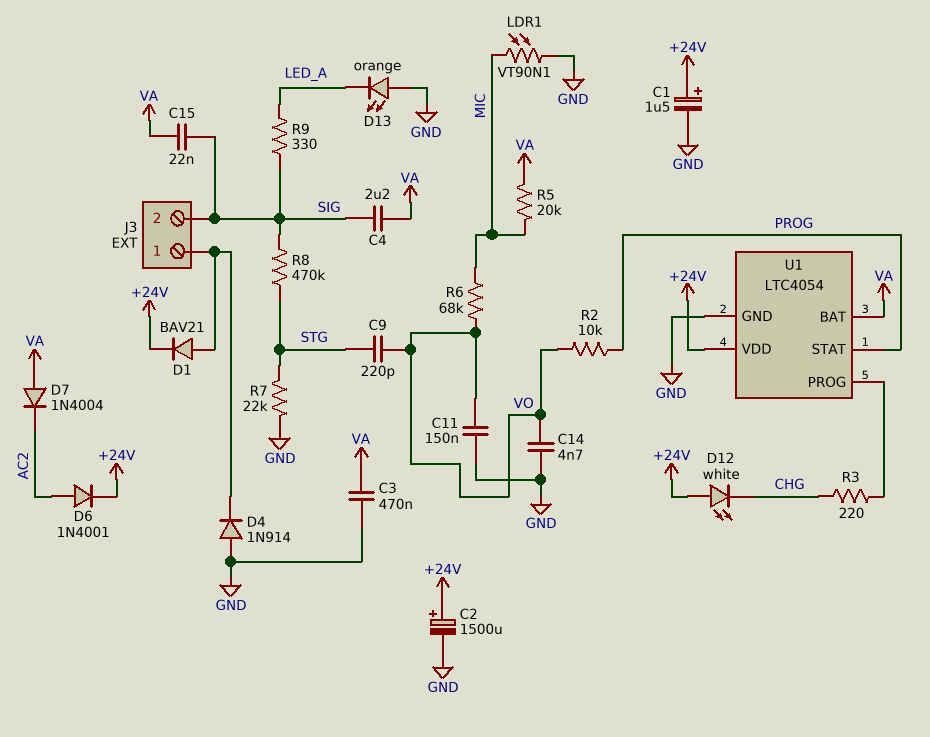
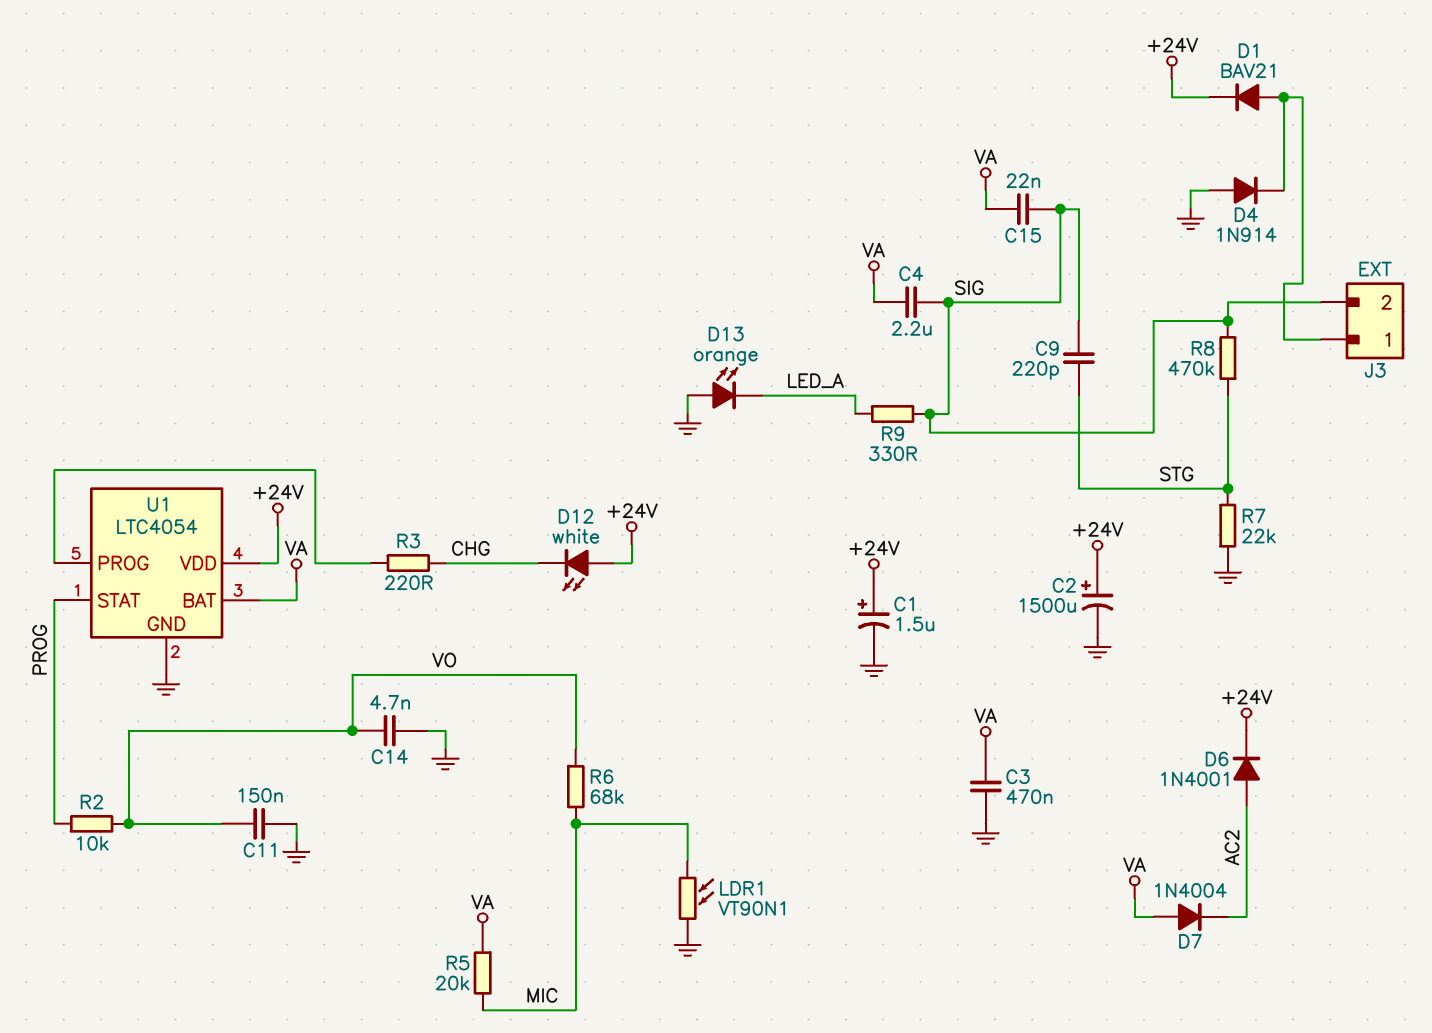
C9: 220pF (STG, VO) -> 220pF (SIG, STG)

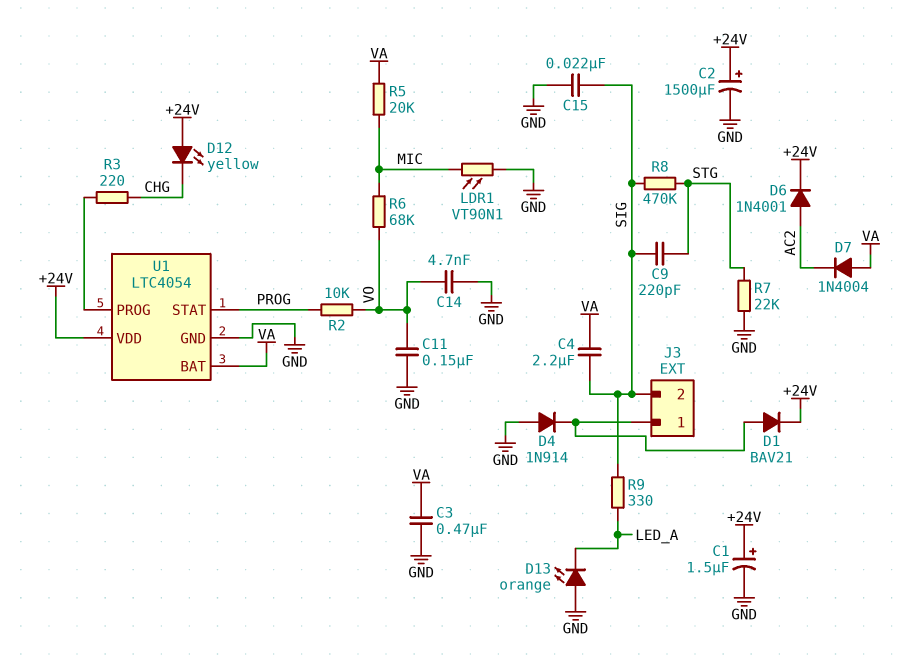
C15: 22nF (SIG, VA) -> 22nF (GND, SIG)
D12: LED white (A +24V, K CHG) -> LED yellow (A +24V, K CHG)

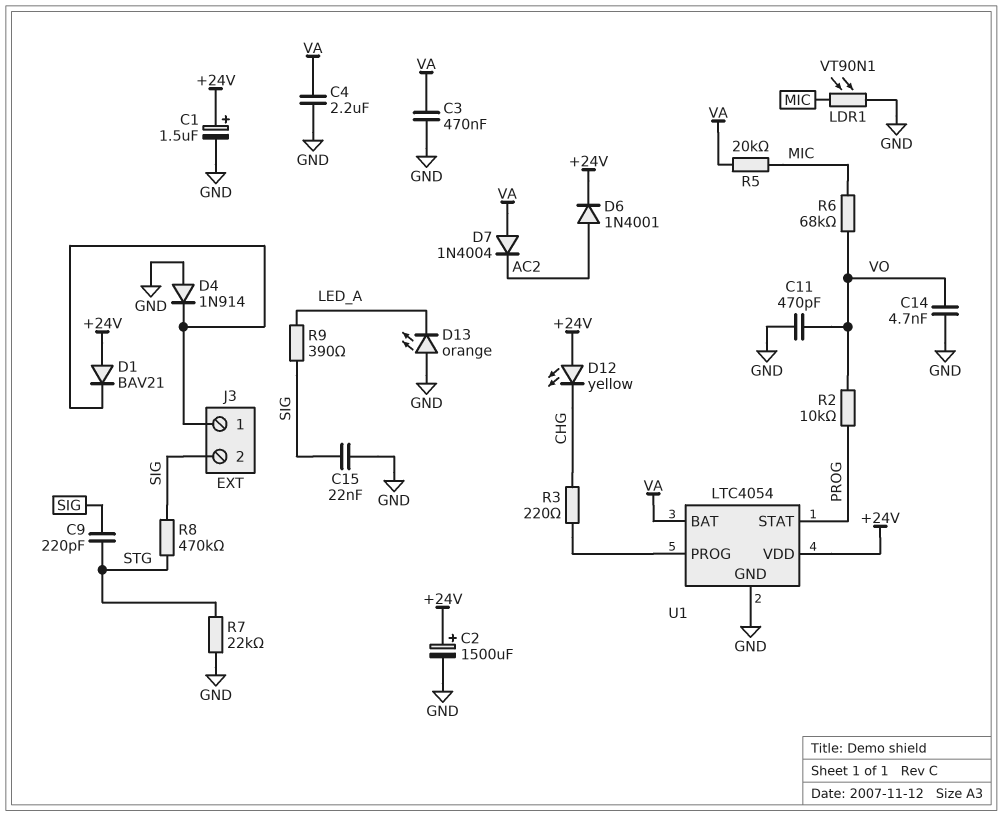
C4: 2.2uF (SIG, VA) -> 2.2uF (GND, VA)
C11: 150nF (GND, VO) -> 470pF (GND, VO)
D1: diode BAV21 (A J3/1, K +24V) -> diode BAV21 (A +24V, K J3/1)
R9: 330 (LED_A, SIG) -> 390 (LED_A, SIG)

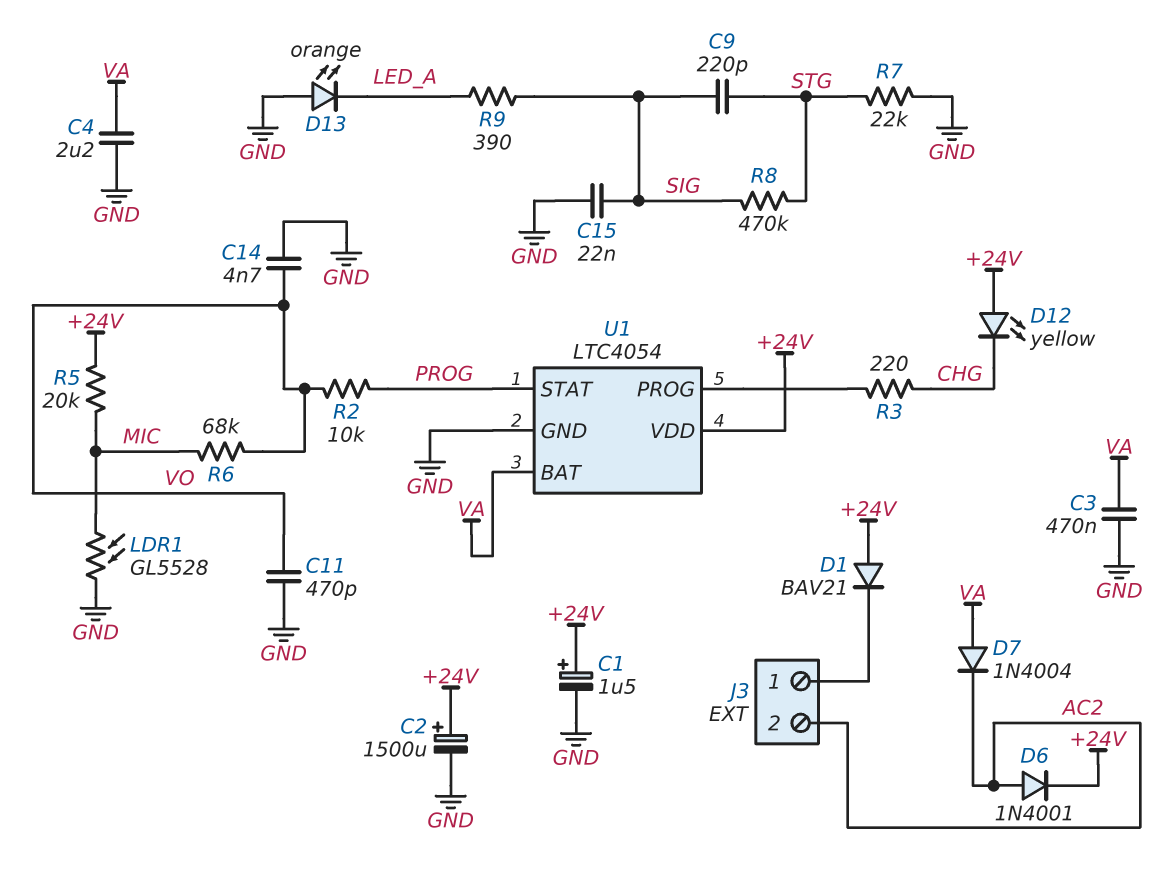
D4: diode 1N914 (A GND, K J3/1) -> none
J3 pin 2: SIG -> AC2
LDR1: VT90N1 (GND, MIC) -> GL5528 (GND, MIC)
R5: 20k (MIC, VA) -> 20k (+24V, MIC)

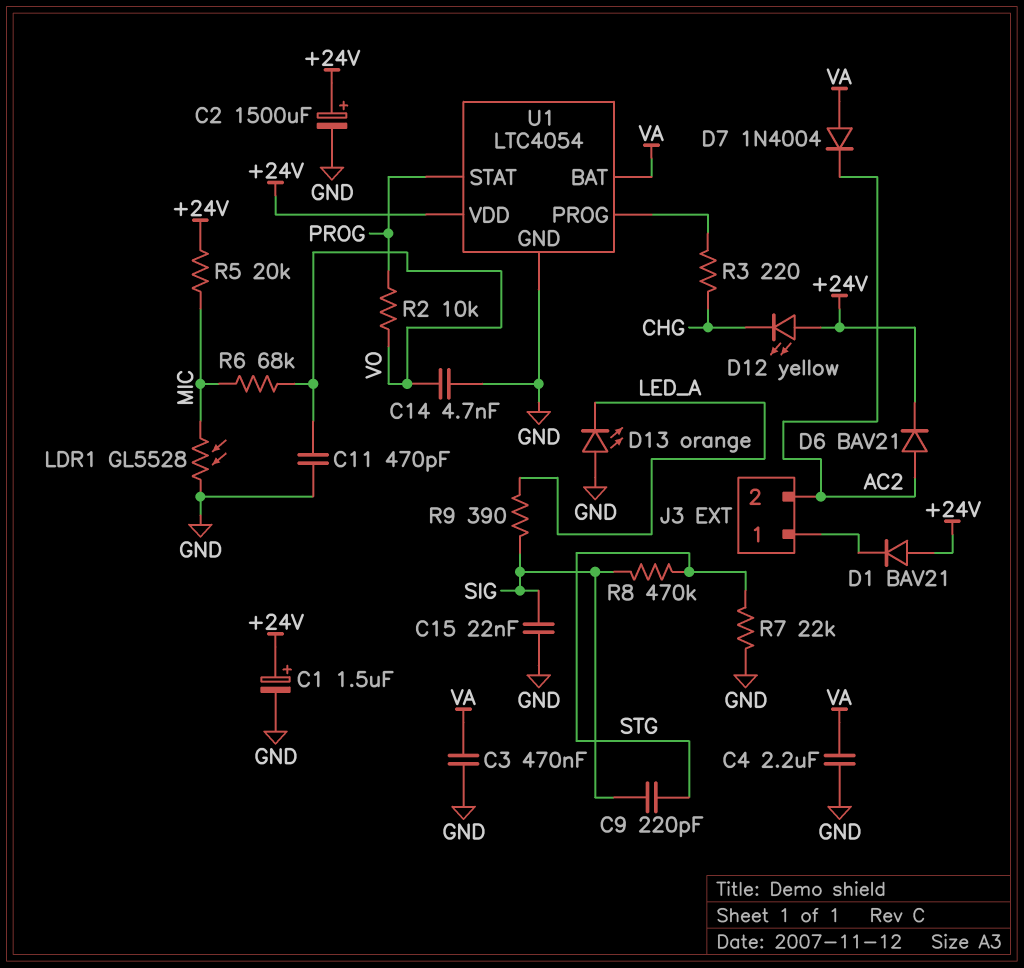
D6: diode 1N4001 (A AC2, K +24V) -> diode BAV21 (A AC2, K +24V)

